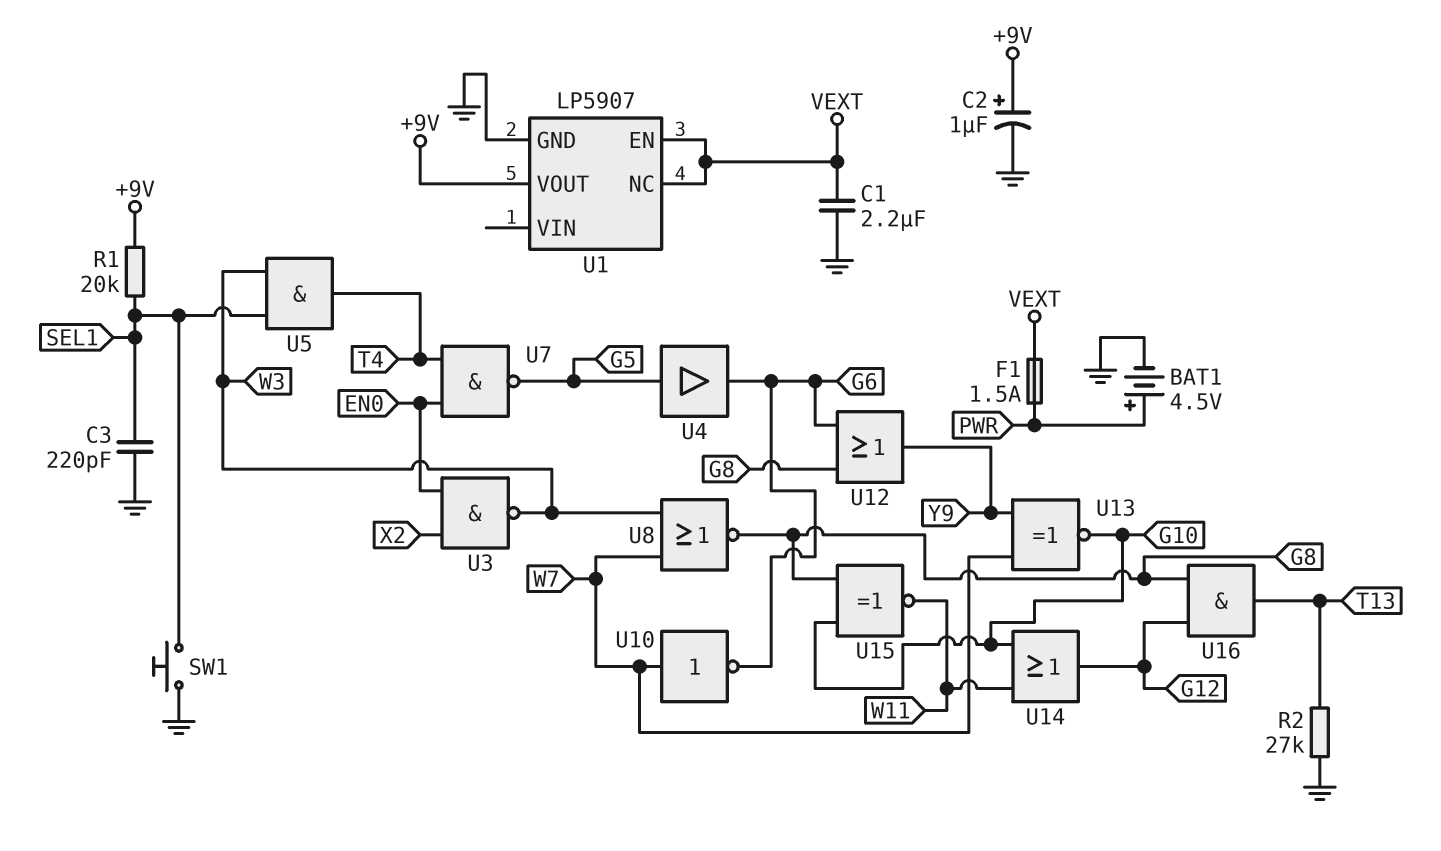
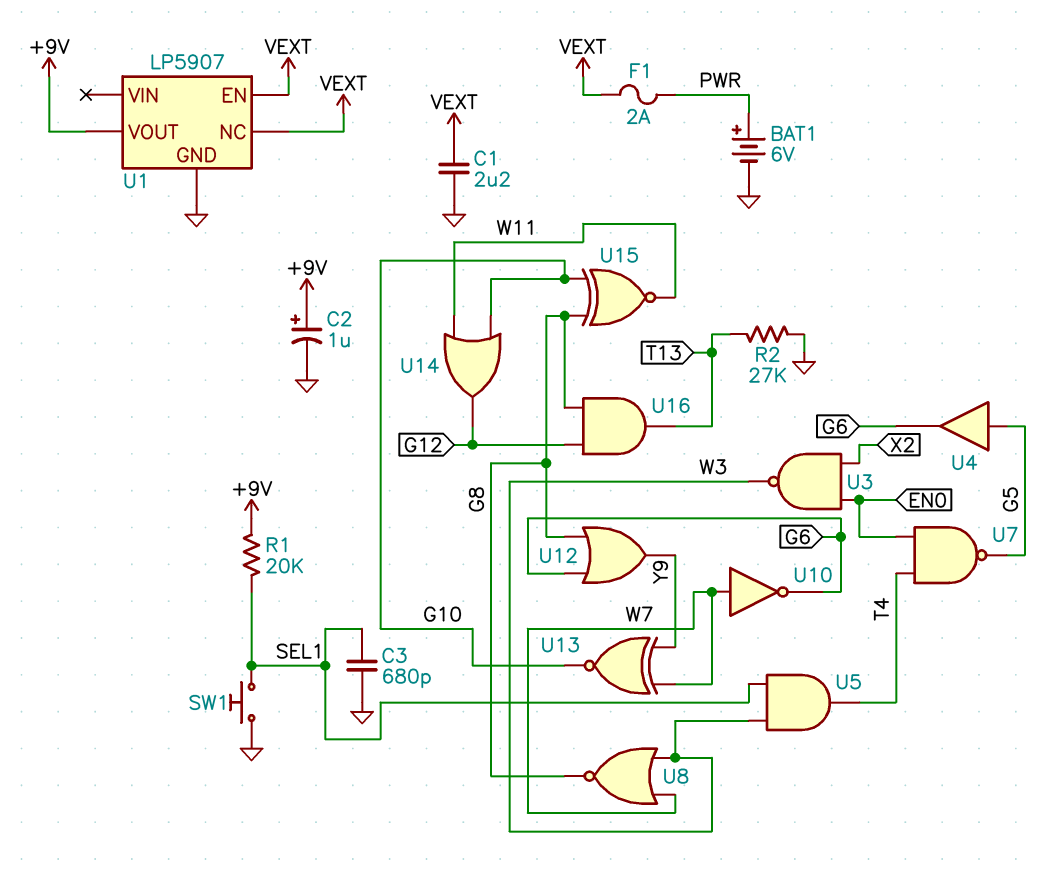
BAT1: 4.5V (plus PWR, minus GND) -> 6V (plus PWR, minus GND)
C3: 220pF (GND, SEL1) -> 680pF (GND, SEL1)
F1: 1.5A (PWR, VEXT) -> 2A (PWR, VEXT)

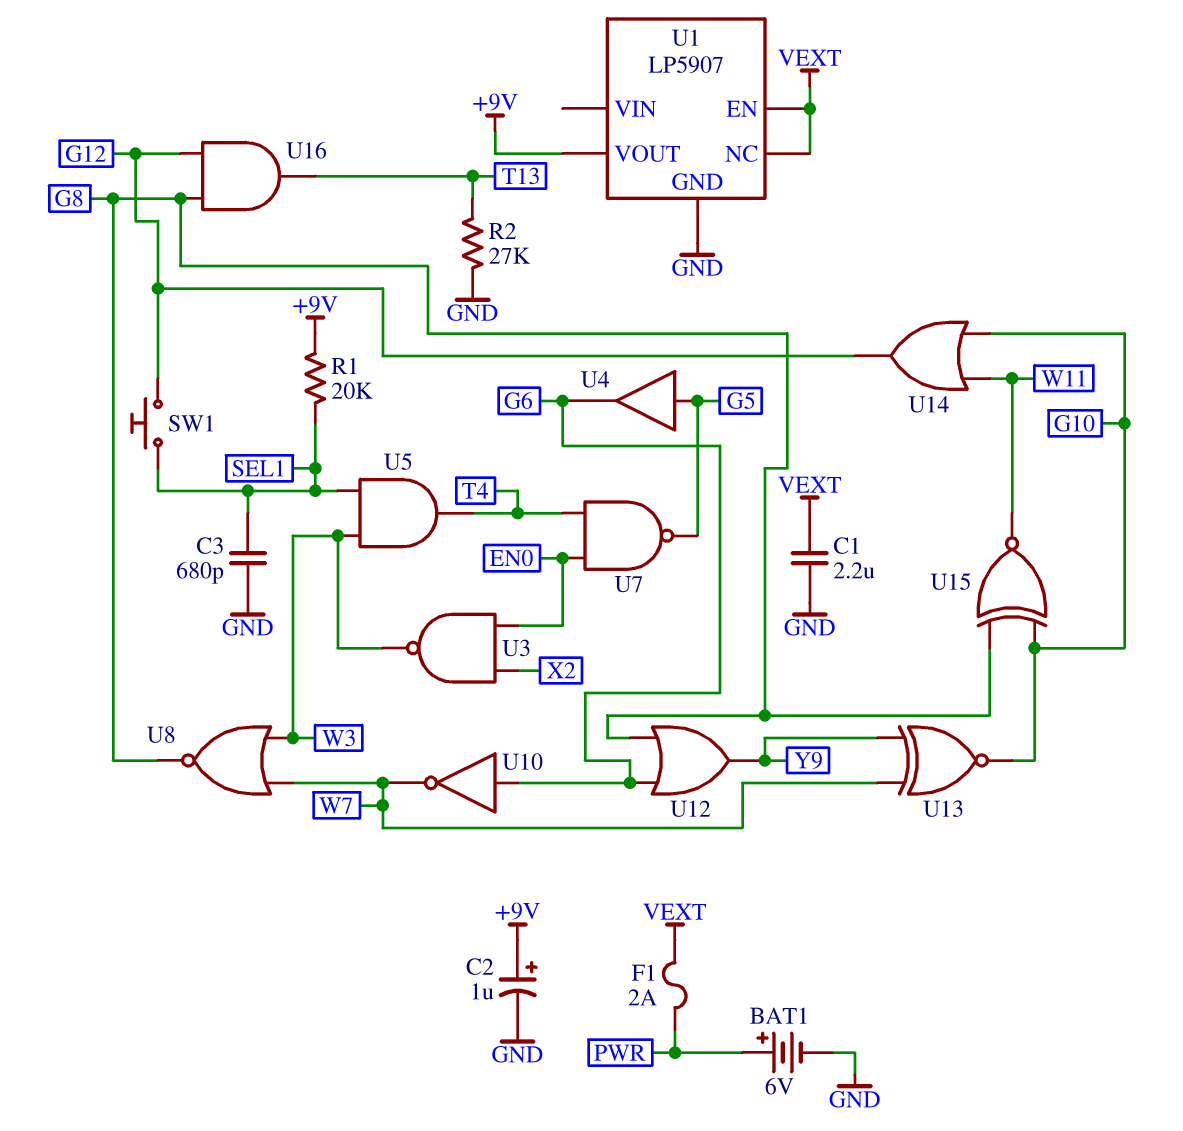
SW1: button (GND, SEL1) -> button (G12, SEL1)
U10: NOT (in W7, out G6) -> NOT (in G6, out W7)

